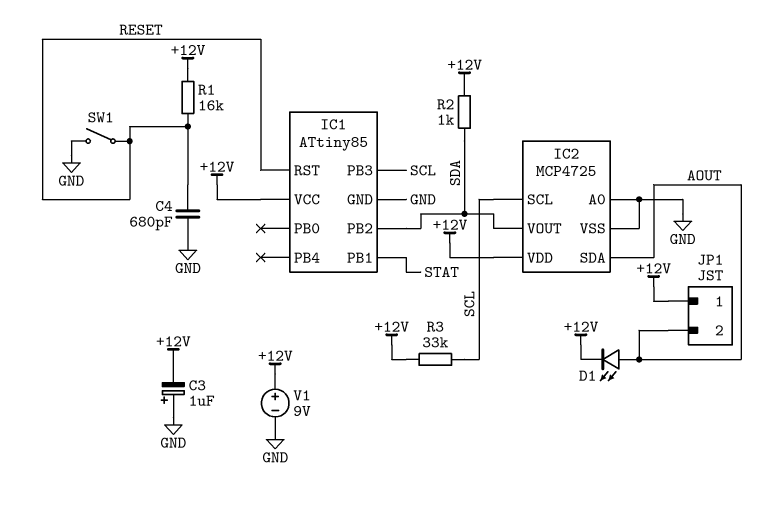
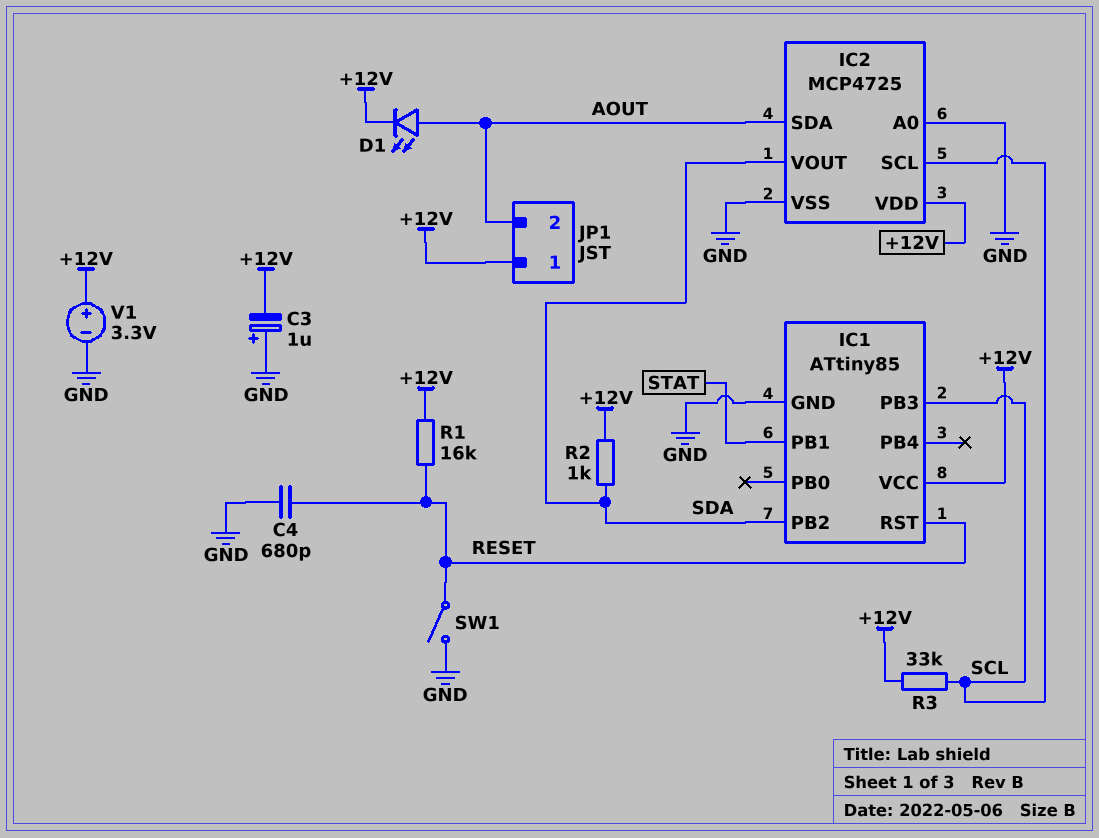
V1: 9V (plus +12V, minus GND) -> 3.3V (plus +12V, minus GND)

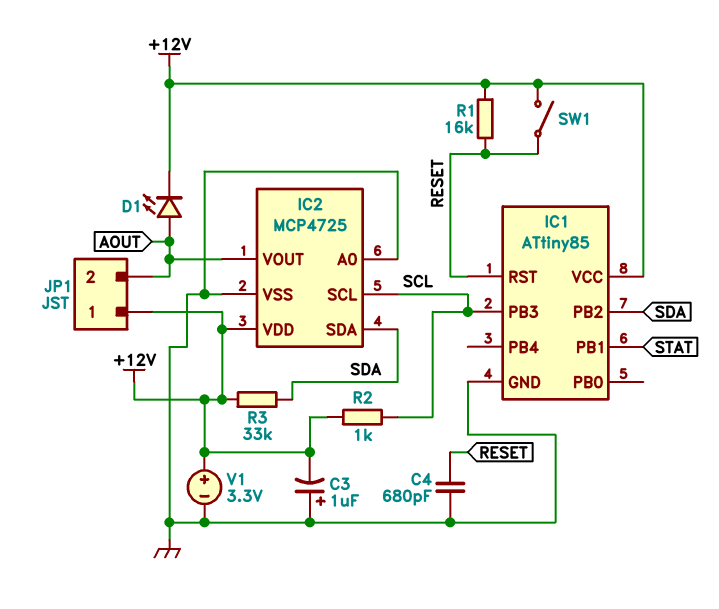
IC2 pin SDA: AOUT -> SDA
IC2 pin VOUT: SDA -> AOUT
R2: 1k (+12V, SDA) -> 1k (+12V, SCL)
R3: 33k (+12V, SCL) -> 33k (+12V, SDA)
SW1: switch (GND, RESET) -> switch (+12V, RESET)

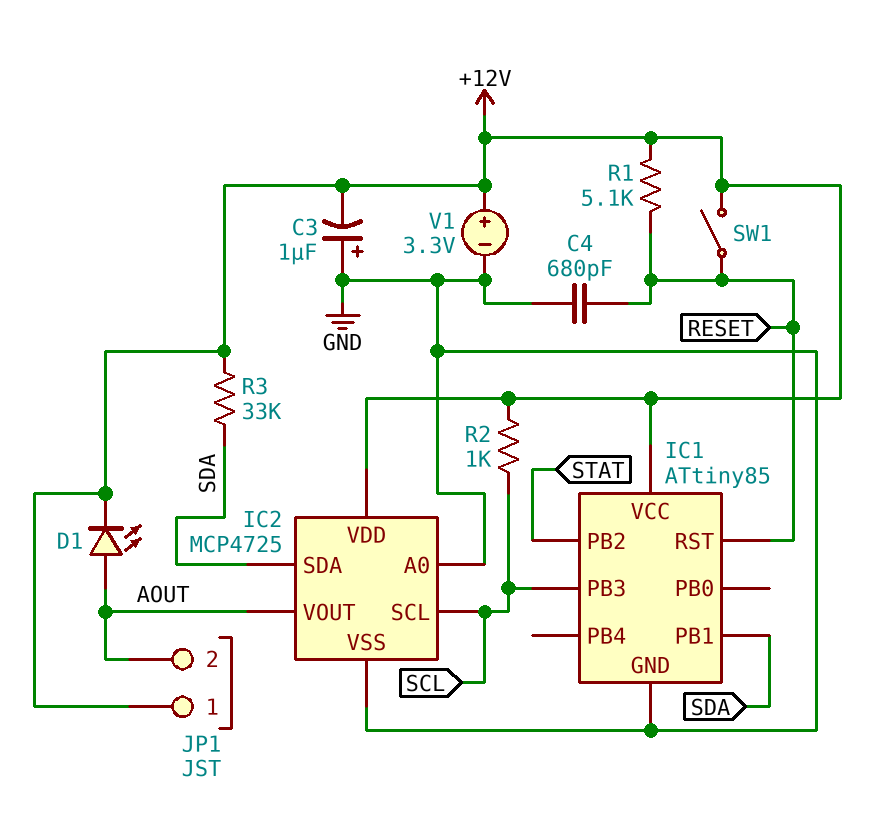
IC1 pin PB1: STAT -> SDA
IC1 pin PB2: SDA -> STAT
R1: 16k (+12V, RESET) -> 5.1k (+12V, RESET)

